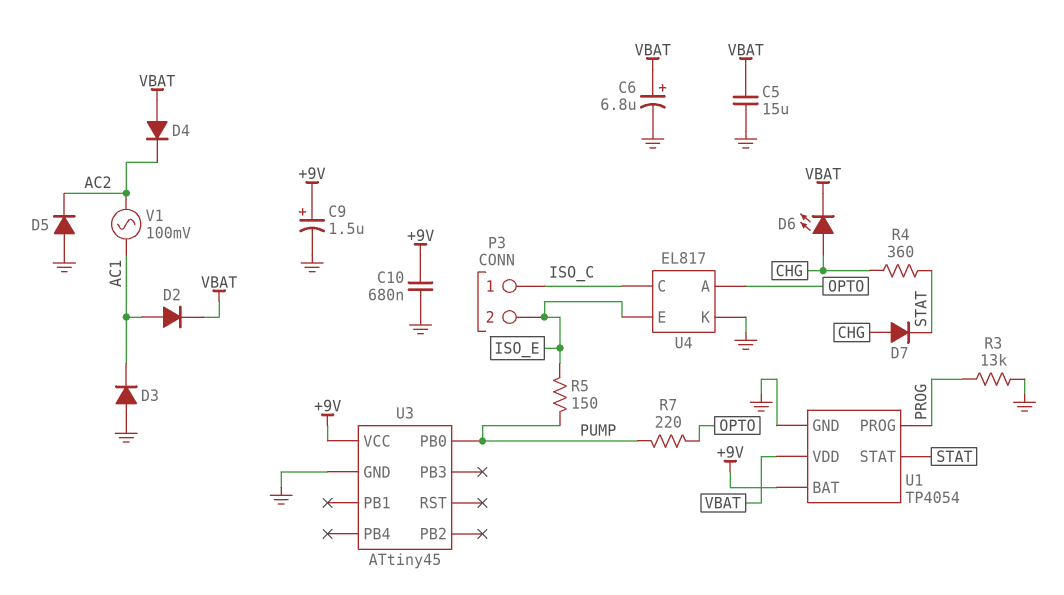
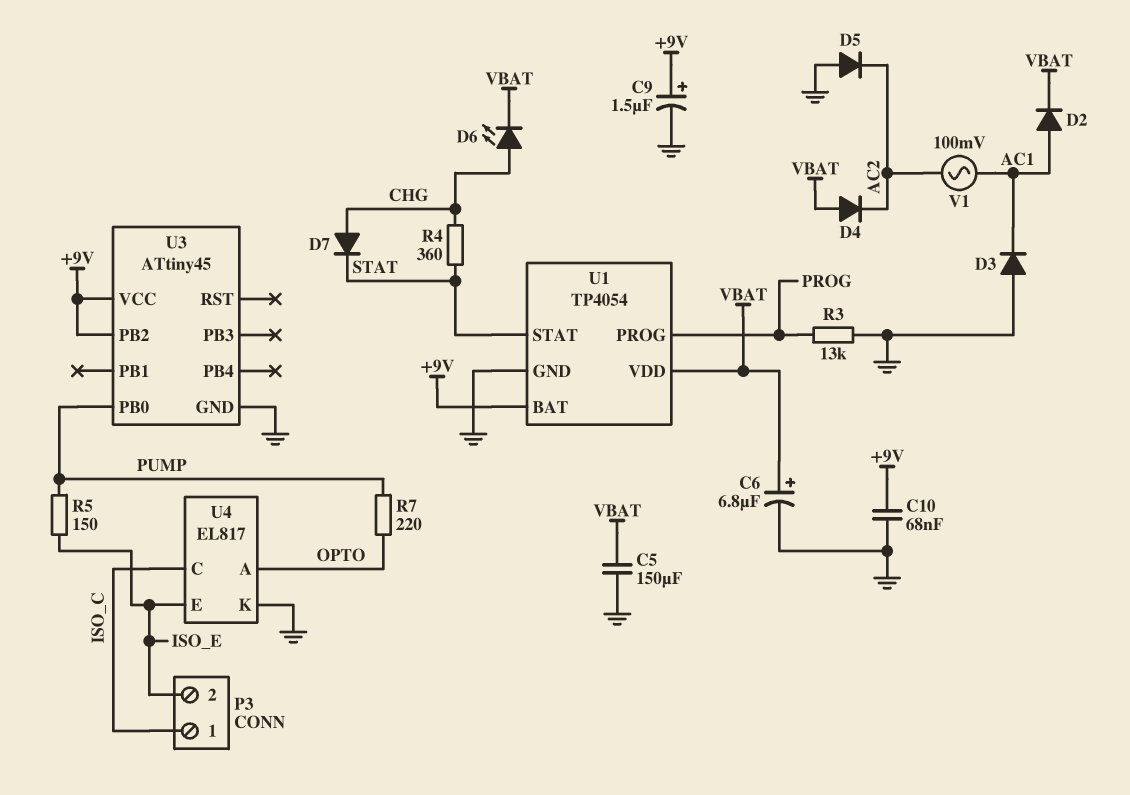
C5: 15uF (GND, VBAT) -> 150uF (GND, VBAT)
C10: 680nF (+9V, GND) -> 68nF (+9V, GND)
U3 pin PB2: none -> +9V

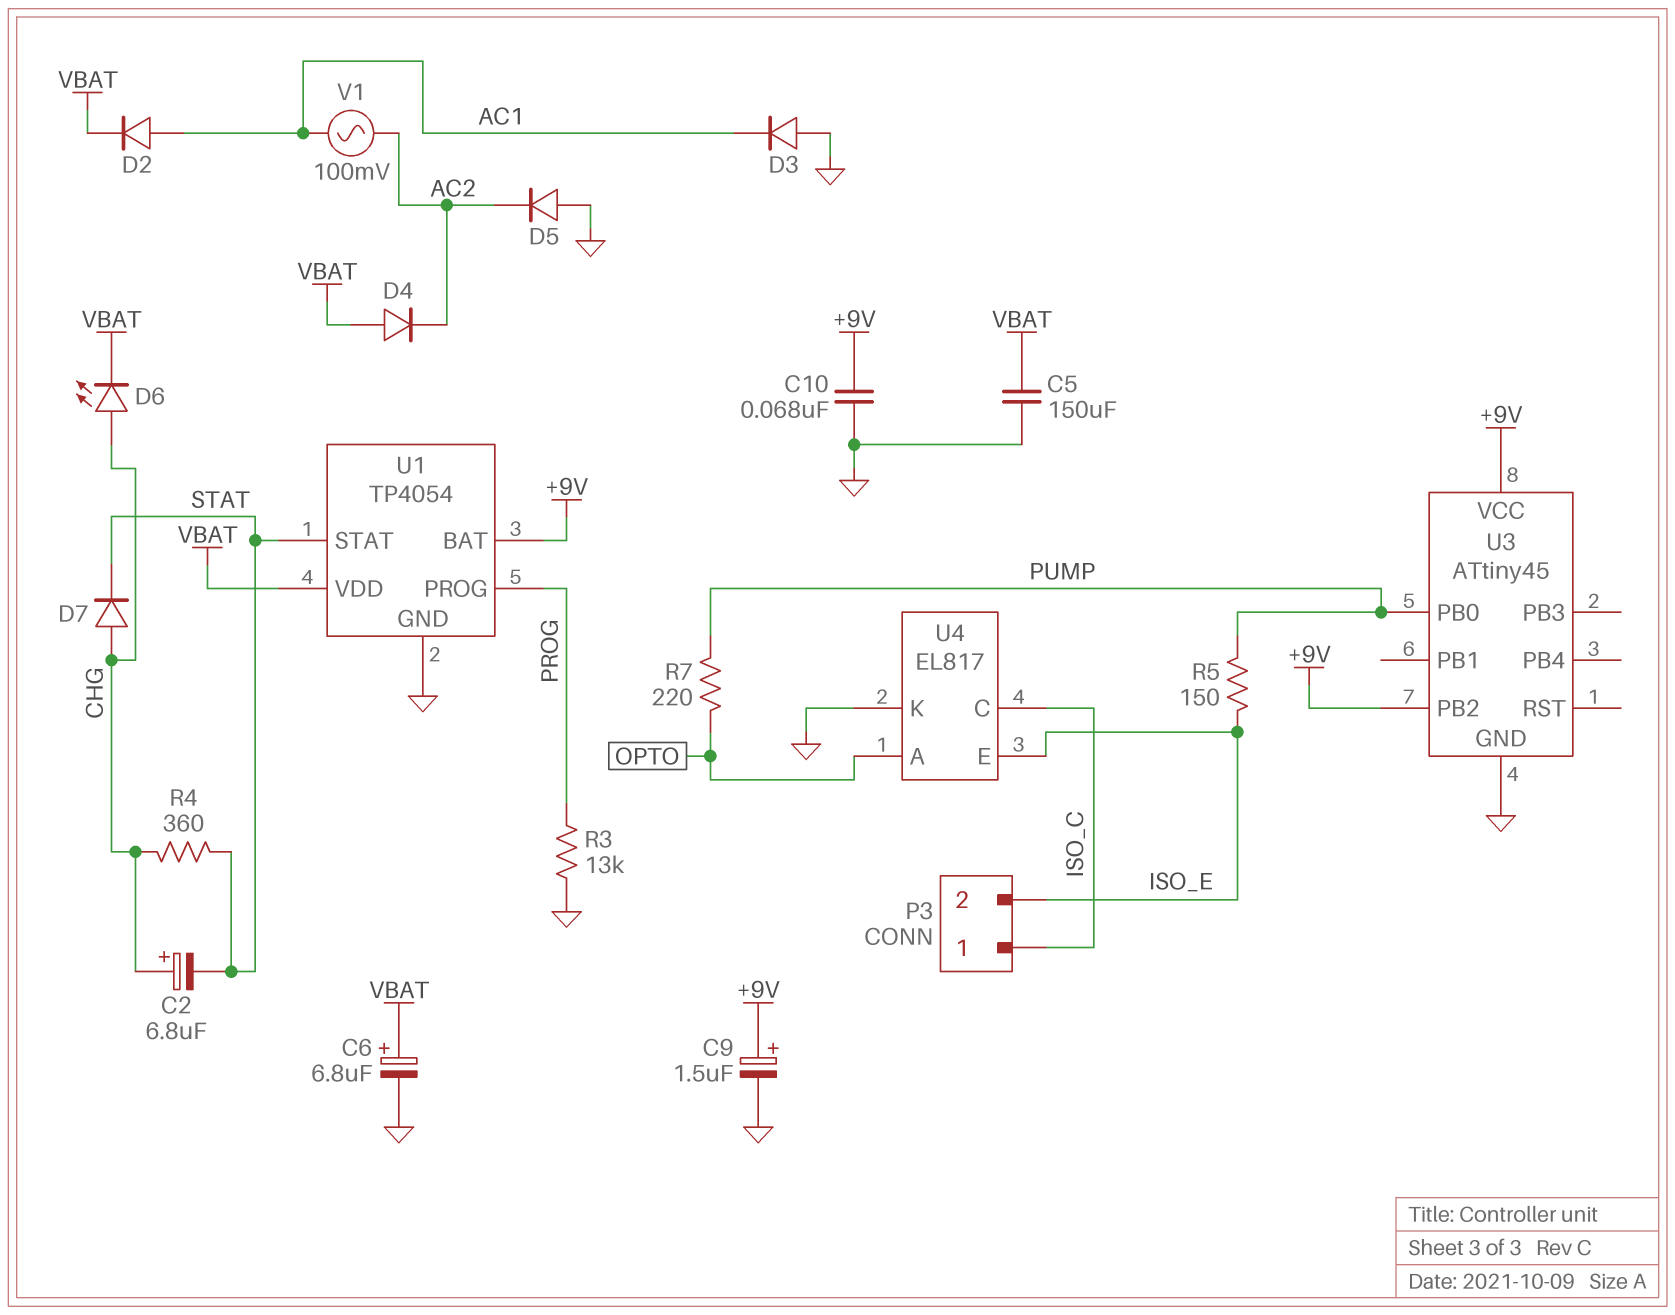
C2: none -> 6.8uF (plus CHG, minus STAT)

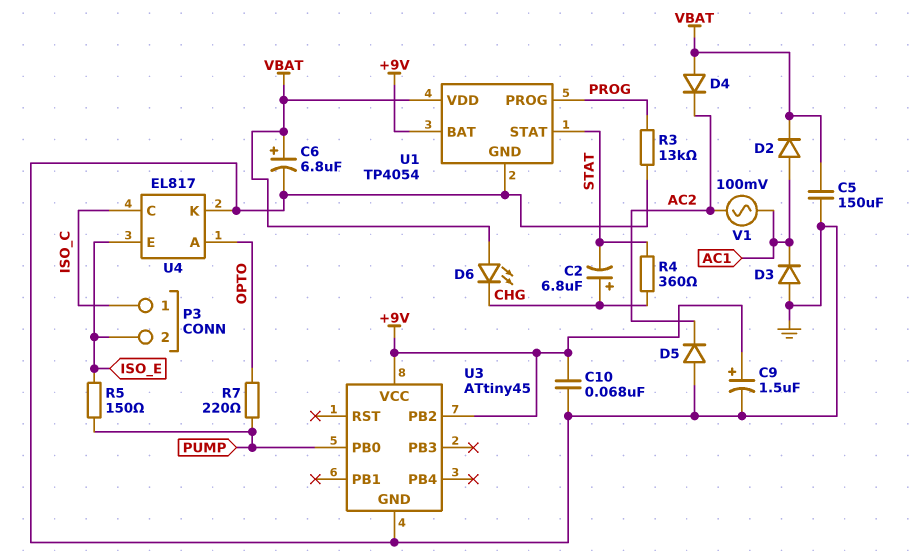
D6: LED (A CHG, K VBAT) -> LED (A VBAT, K CHG)
D7: diode (A CHG, K STAT) -> none

